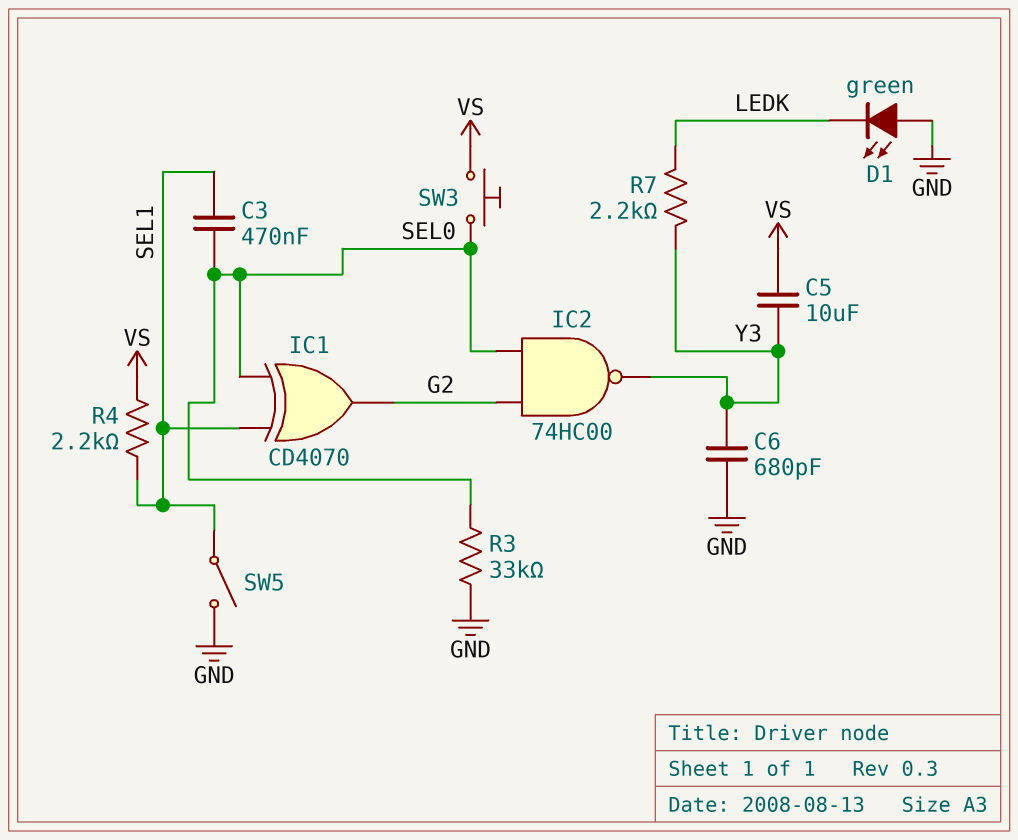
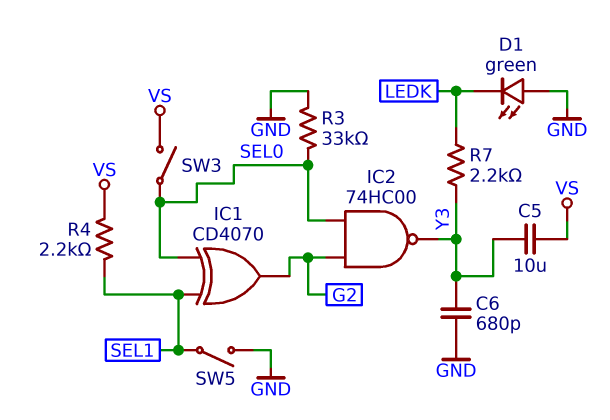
C3: 470nF (SEL0, SEL1) -> none
SW3: button (SEL0, VS) -> switch (SEL0, VS)

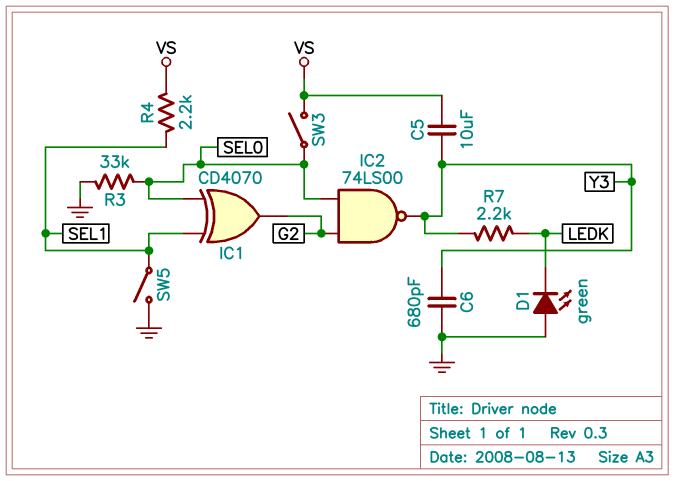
IC2: NAND 74HC00 (in G2, in SEL0, out Y3) -> NAND 74LS00 (in G2, in SEL0, out Y3)

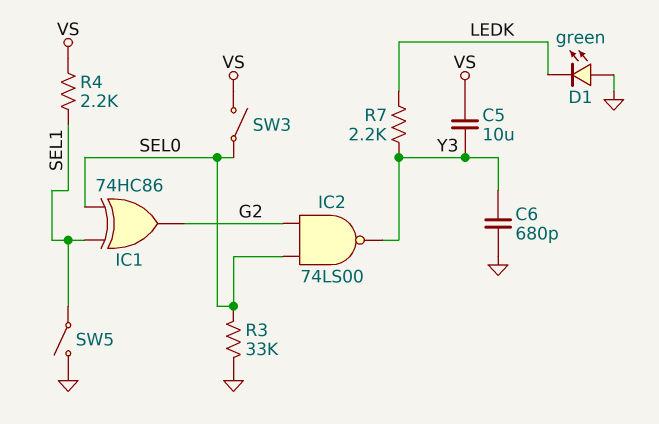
IC1: XOR CD4070 (in SEL0, in SEL1, out G2) -> XOR 74HC86 (in SEL0, in SEL1, out G2)

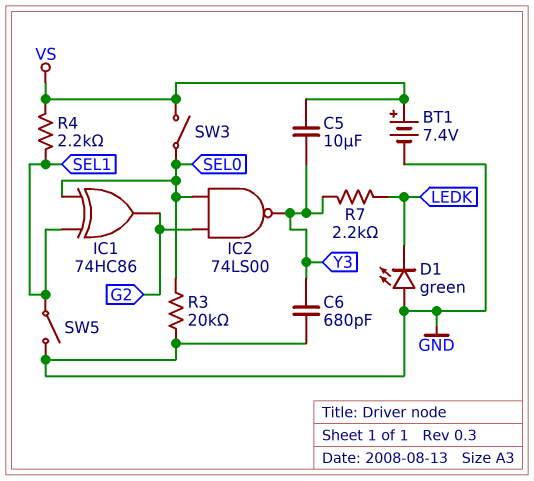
BT1: none -> 7.4V (plus VS, minus GND)
R3: 33k (GND, SEL0) -> 20k (GND, SEL0)

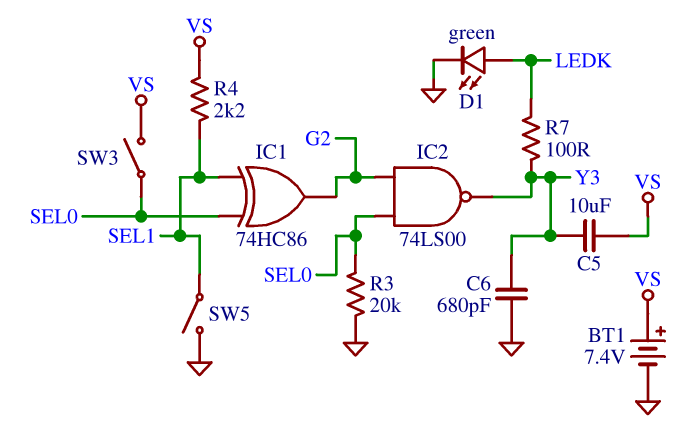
D1: LED green (A GND, K LEDK) -> LED green (A LEDK, K GND)
R7: 2.2k (LEDK, Y3) -> 100 (LEDK, Y3)

